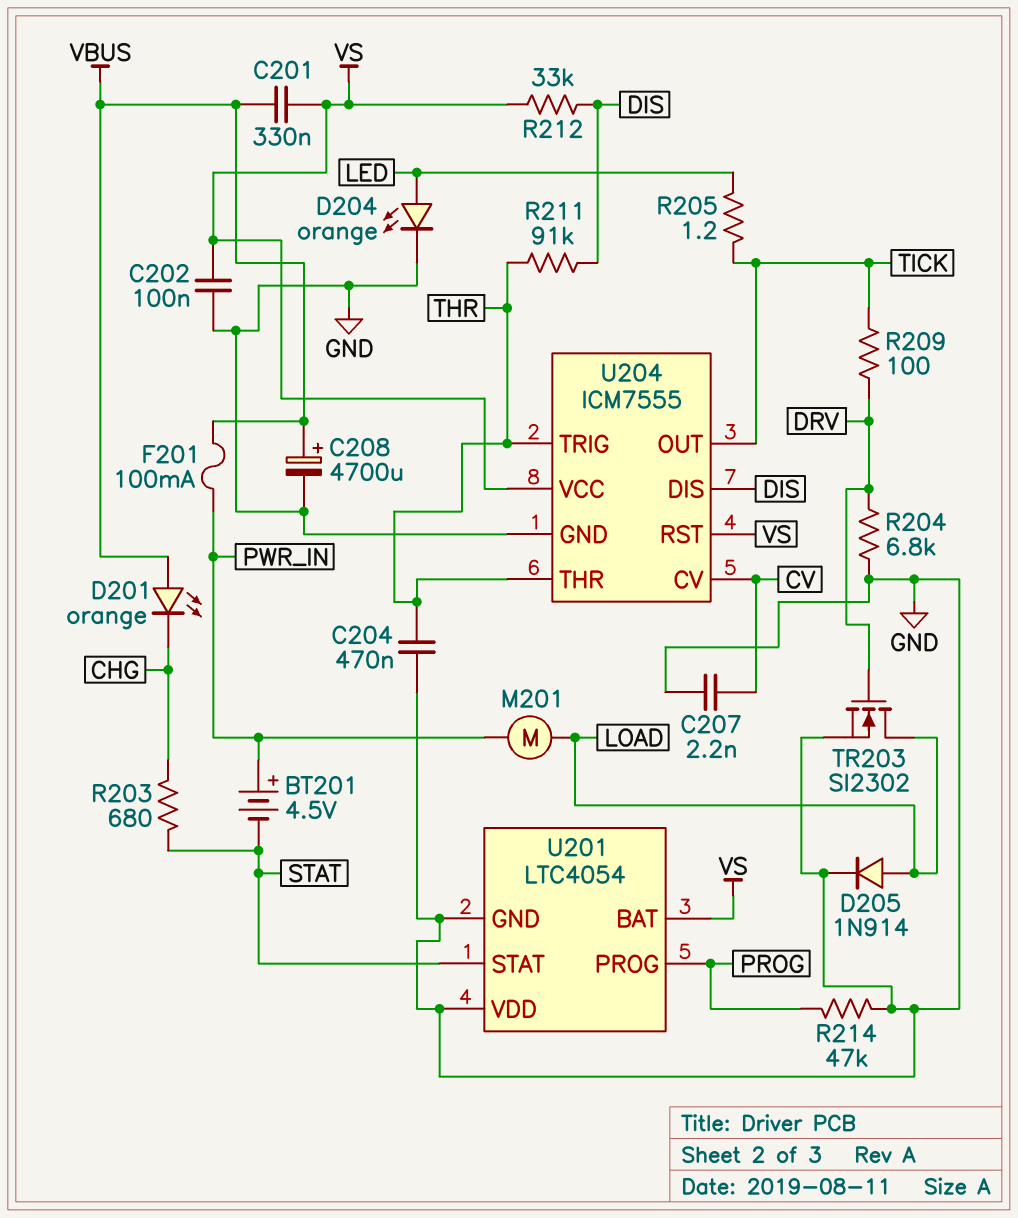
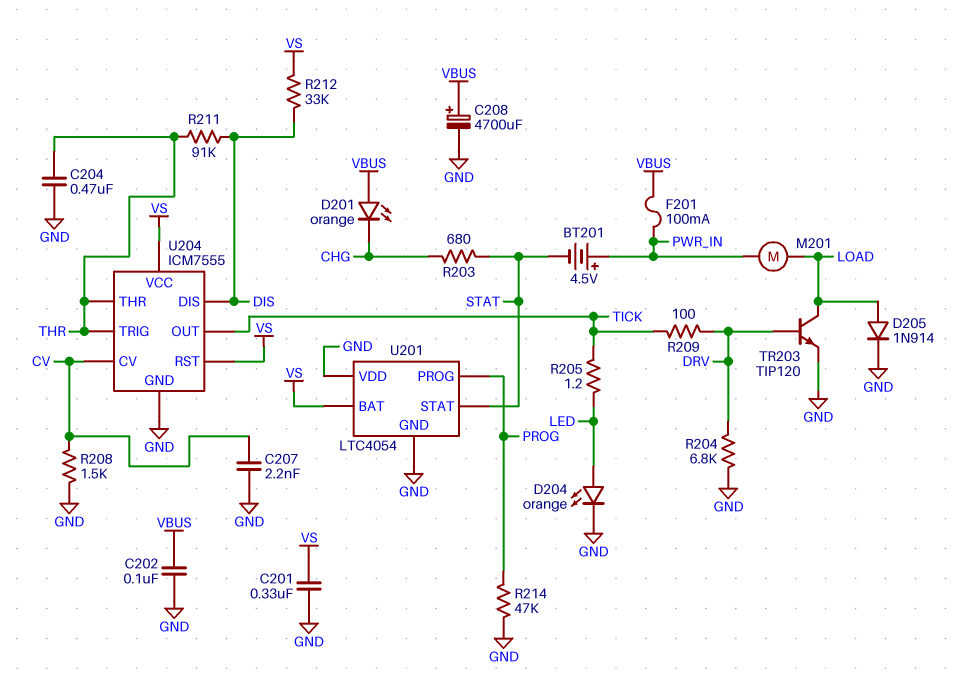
C201: 330nF (VBUS, VS) -> 330nF (GND, VS)
C202: 100nF (GND, VS) -> 100nF (GND, VBUS)
R208: none -> 1.5k (CV, GND)
TR203: NMOS SI2302 (G DRV, D LOAD, S GND) -> NPN TIP120 (B DRV, C LOAD, E GND)

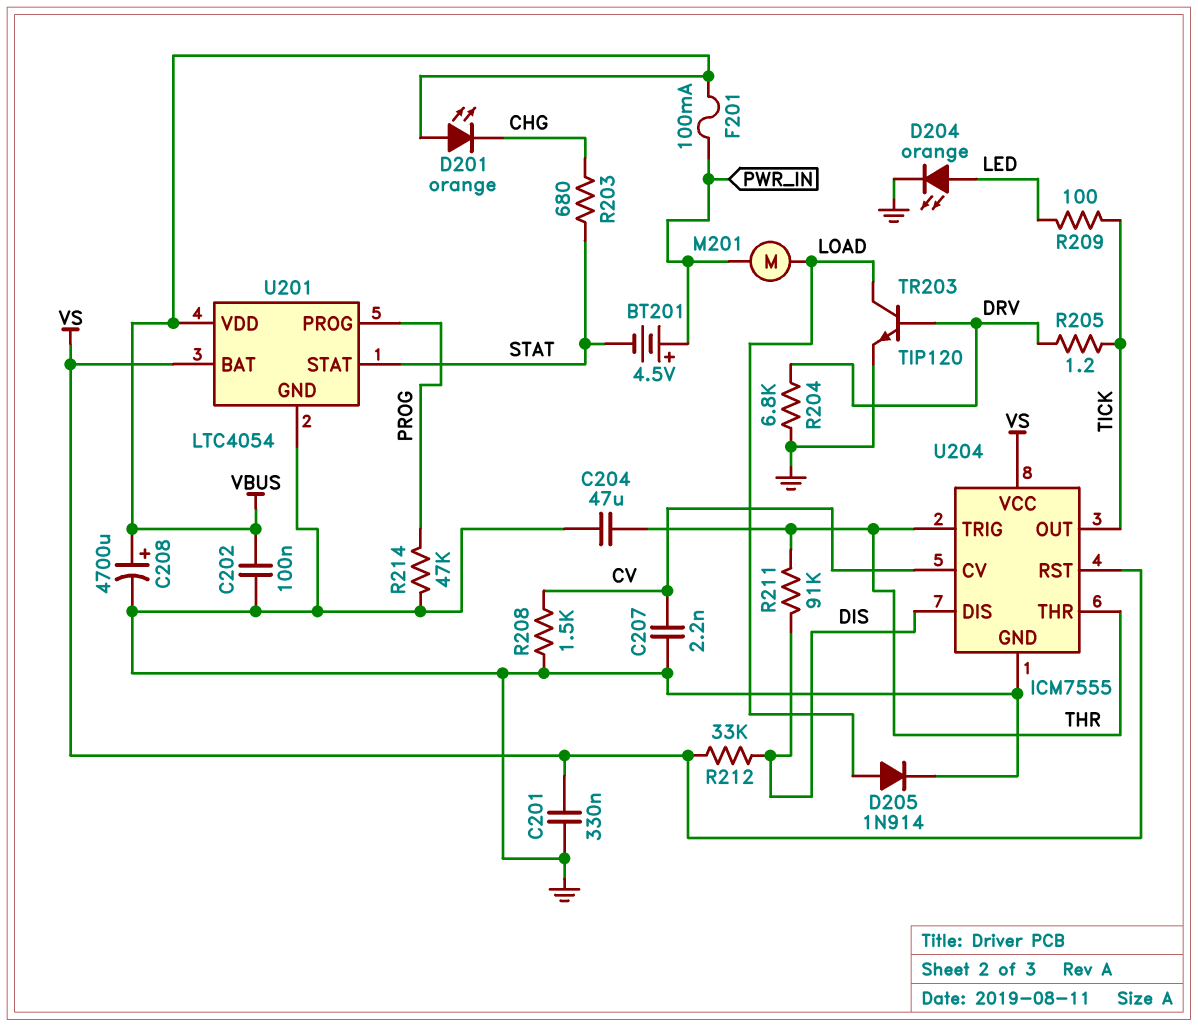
C204: 470nF (GND, THR) -> 47uF (GND, THR)
R205: 1.2 (LED, TICK) -> 1.2 (DRV, TICK)
R209: 100 (DRV, TICK) -> 100 (LED, TICK)
U201 pin VDD: GND -> VBUS

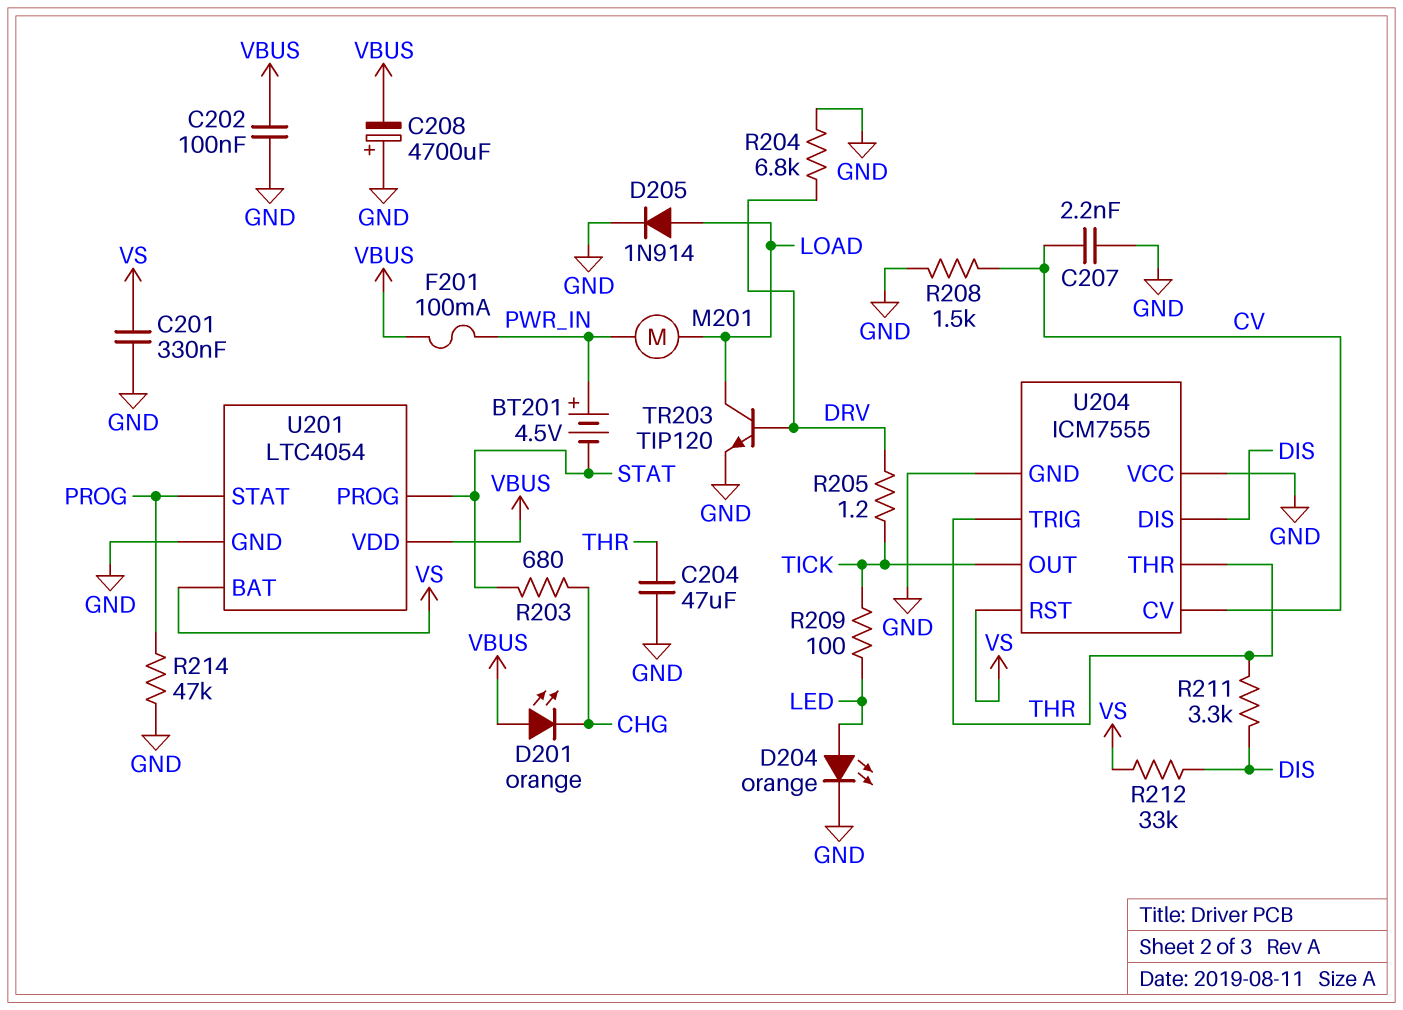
C208: 4700uF (plus VBUS, minus GND) -> 4700uF (plus GND, minus VBUS)
R211: 91k (DIS, THR) -> 3.3k (DIS, THR)
U201 pin PROG: PROG -> STAT
U201 pin STAT: STAT -> PROG
U204 pin VCC: VS -> GND

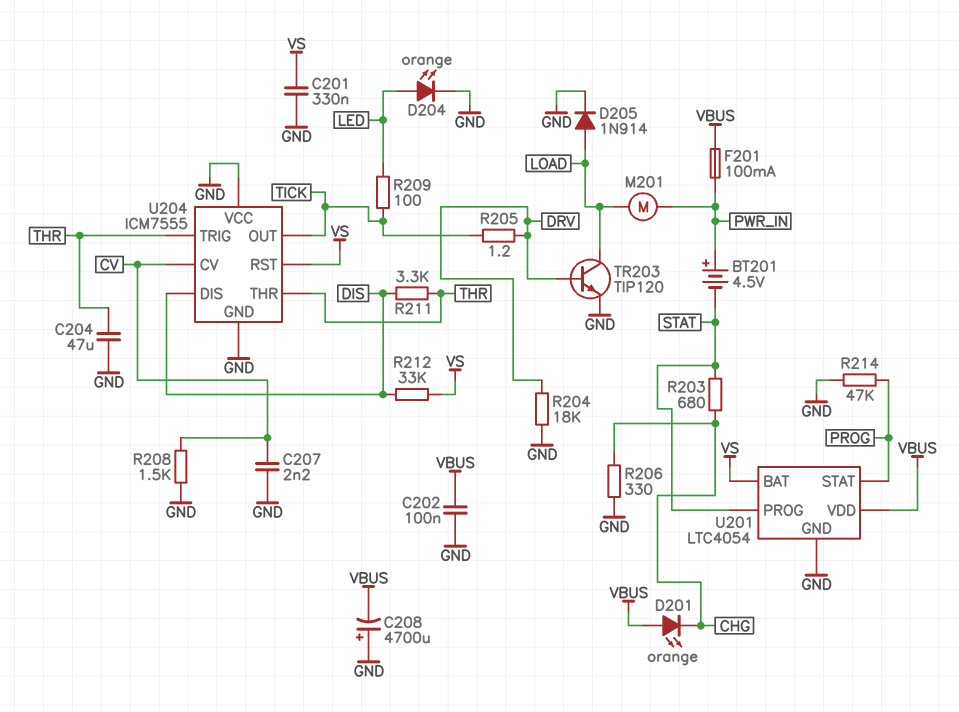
R204: 6.8k (DRV, GND) -> 18k (DRV, GND)
R206: none -> 330 (CHG, GND)

